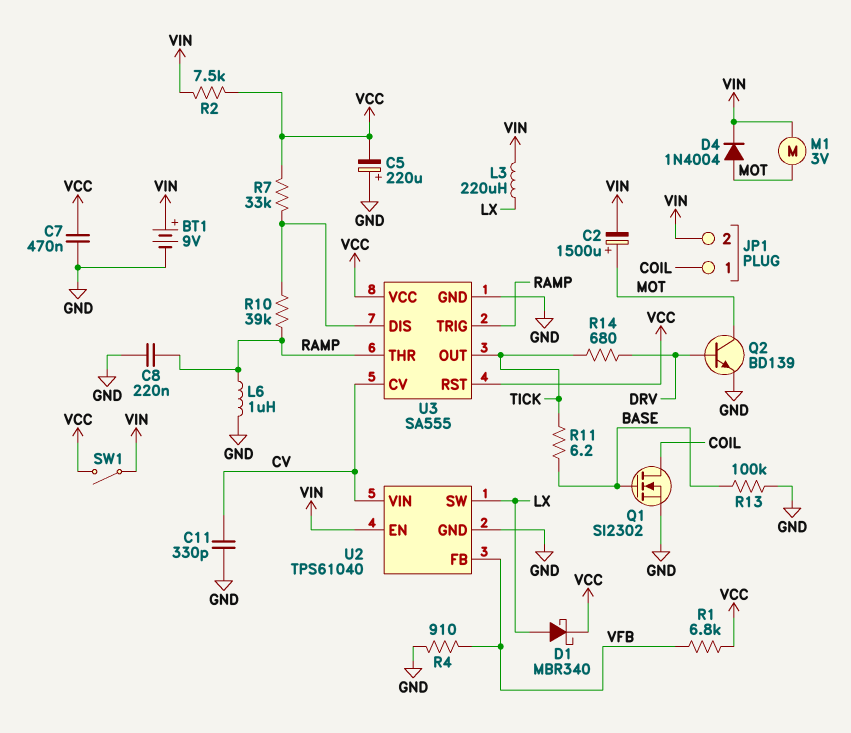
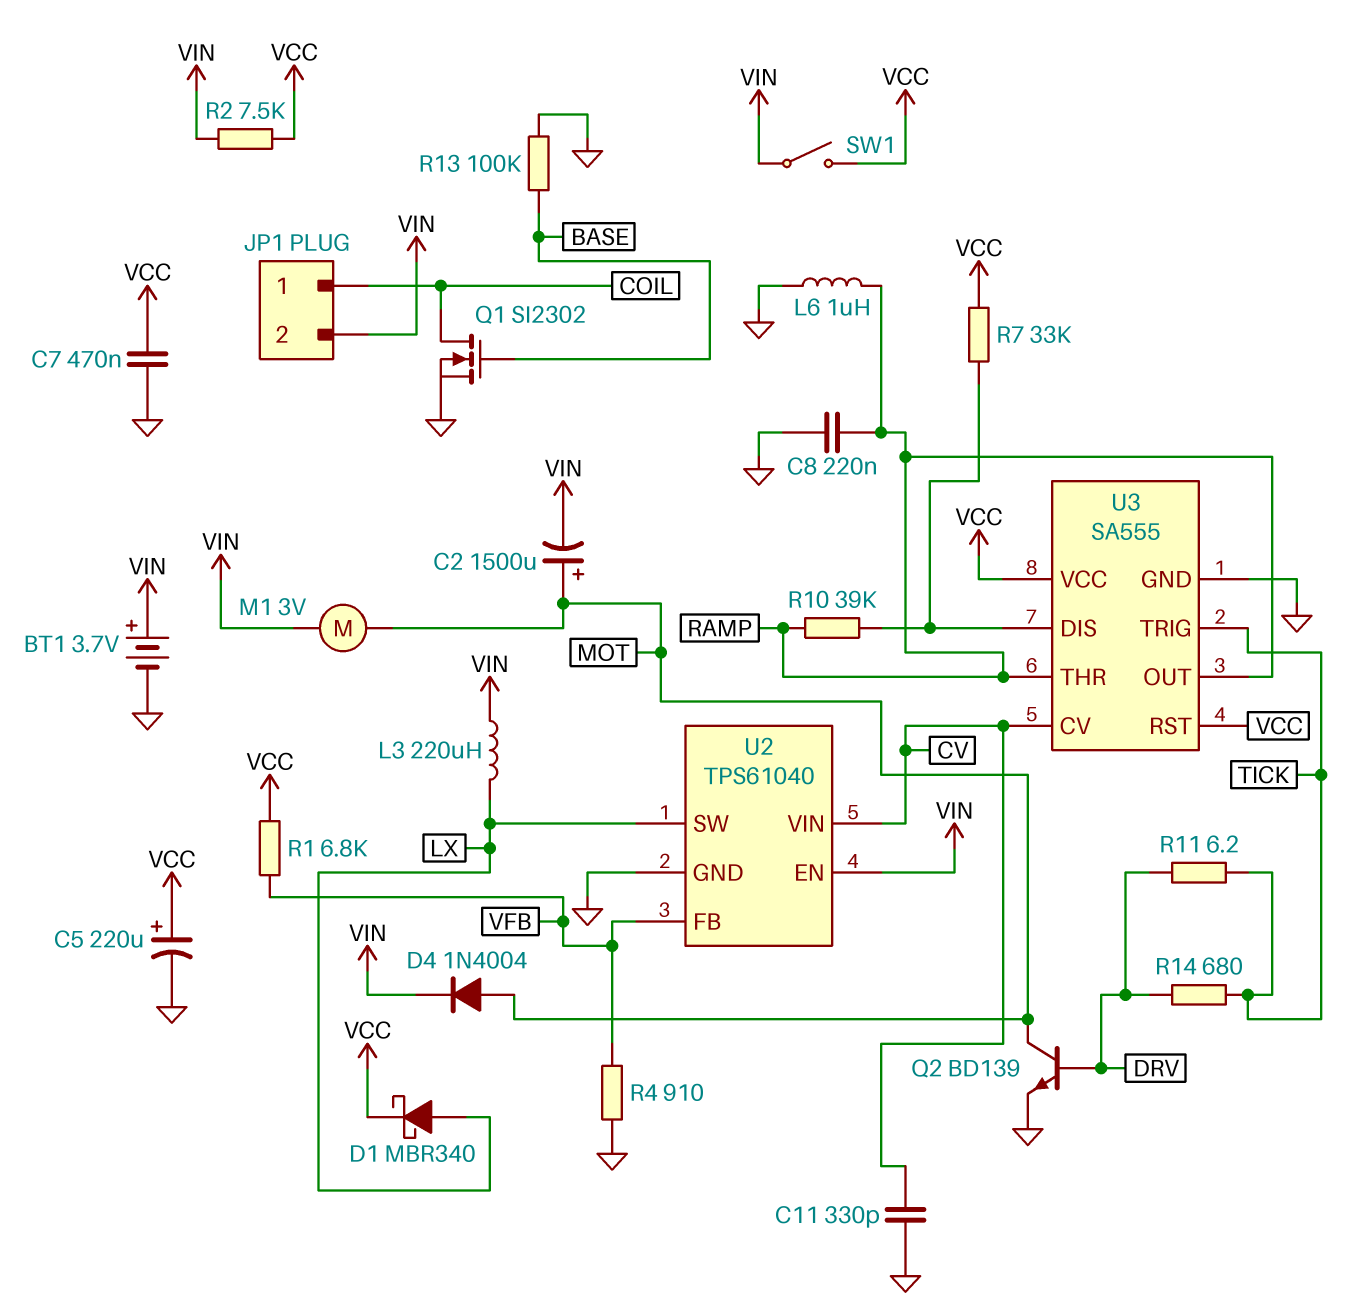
BT1: 9V (plus VIN, minus GND) -> 3.7V (plus VIN, minus GND)
C5: 220uF (plus GND, minus VCC) -> 220uF (plus VCC, minus GND)
R11: 6.2 (BASE, TICK) -> 6.2 (DRV, TICK)
U3 pin OUT: TICK -> RAMP
U3 pin TRIG: RAMP -> TICK

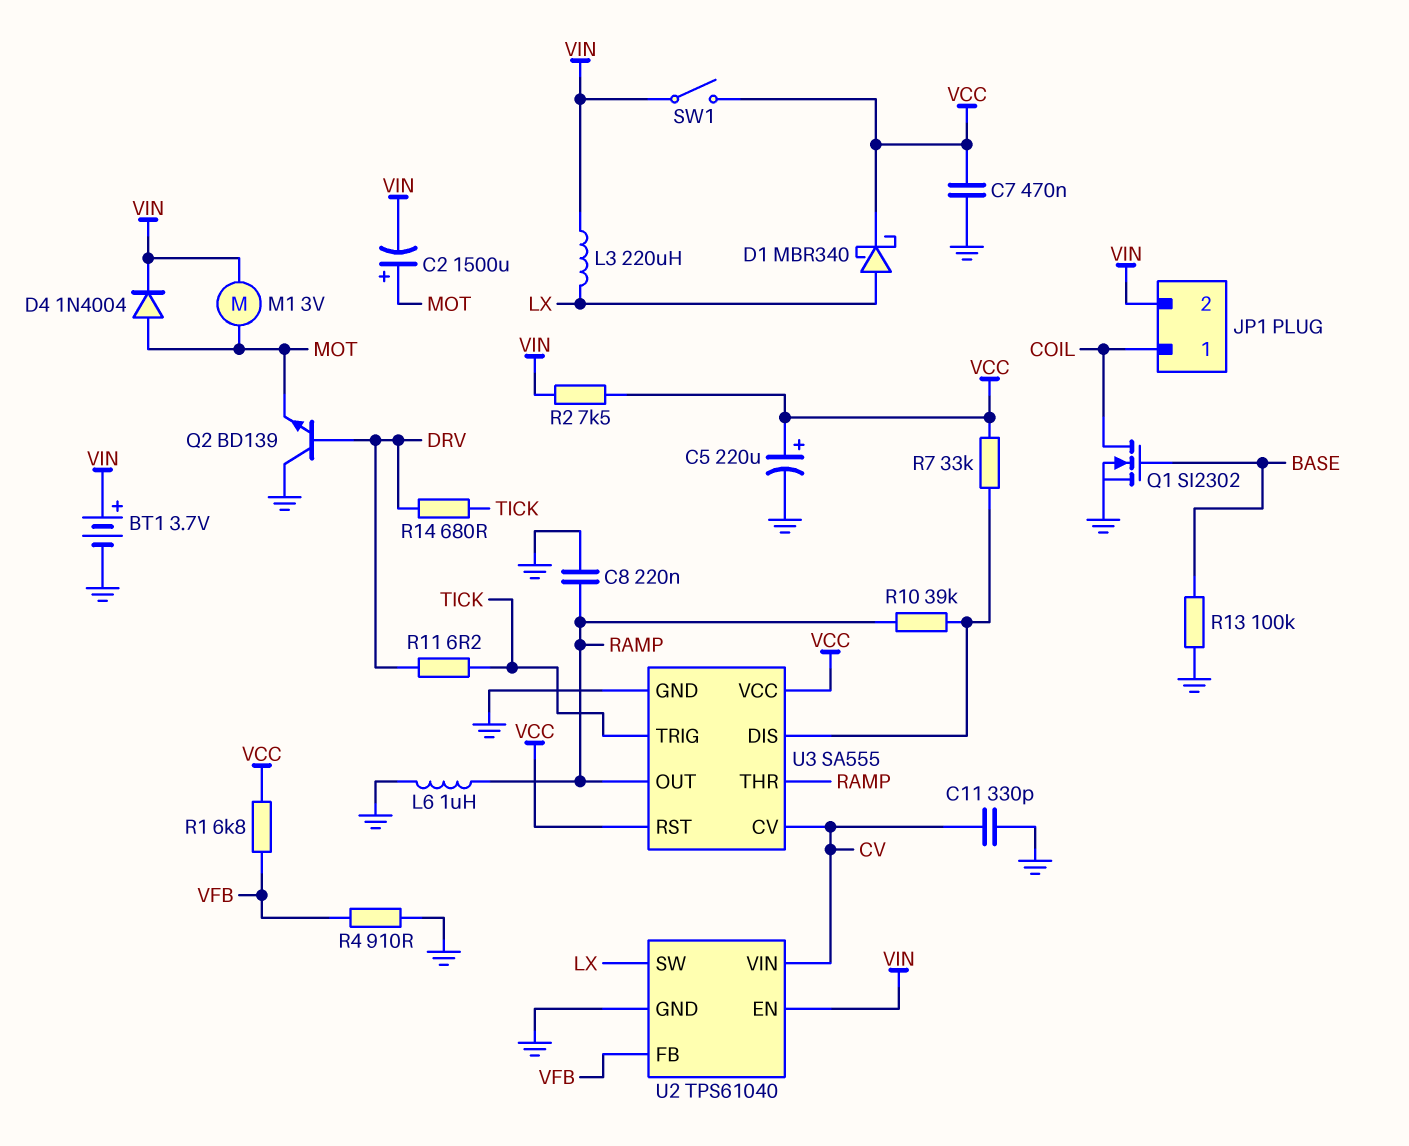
Q2: NPN BD139 (B DRV, C MOT, E GND) -> NPN BD139 (B DRV, C GND, E MOT)

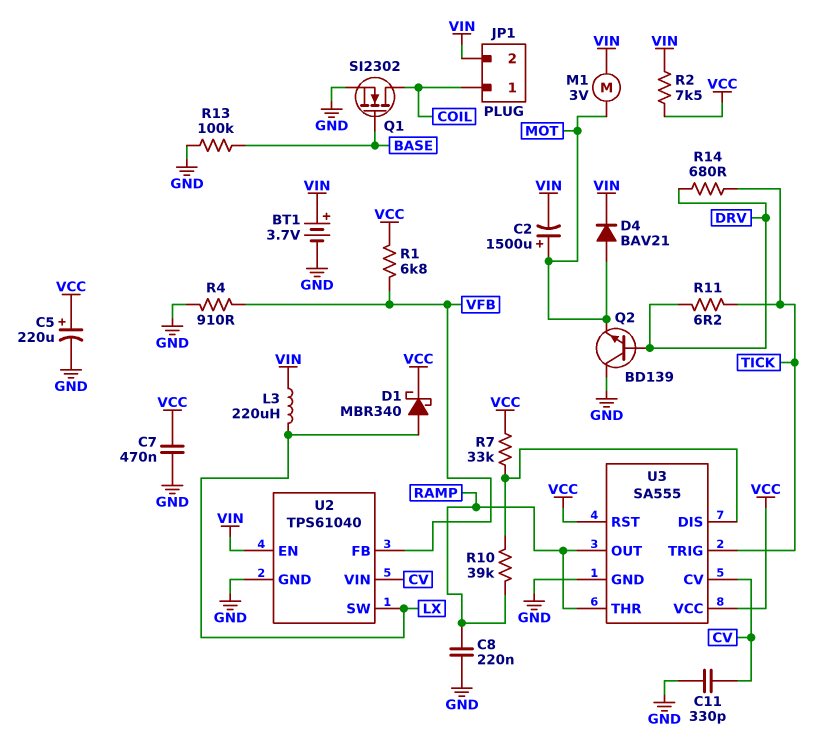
D4: diode 1N4004 (A MOT, K VIN) -> diode BAV21 (A MOT, K VIN)
L6: 1uH (GND, RAMP) -> none
SW1: switch (VCC, VIN) -> none

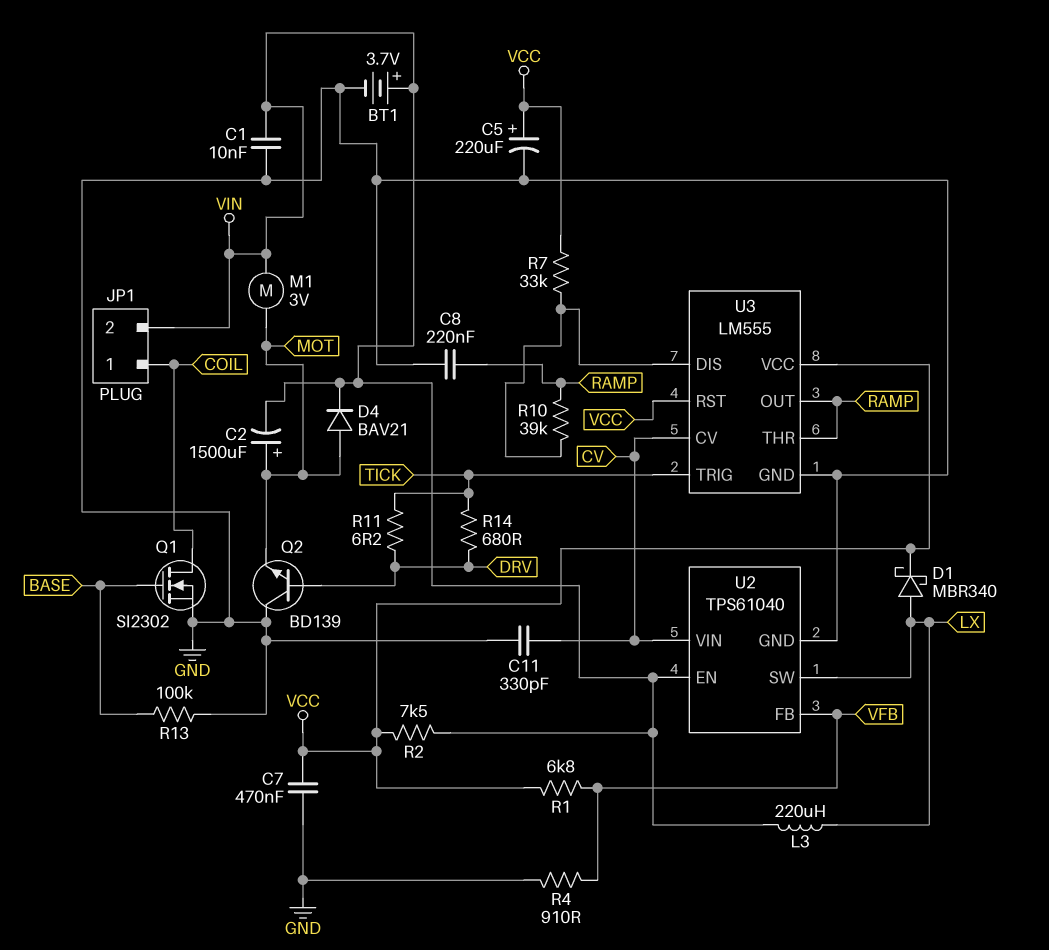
C1: none -> 10nF (GND, VIN)
U3: SA555 -> LM555

